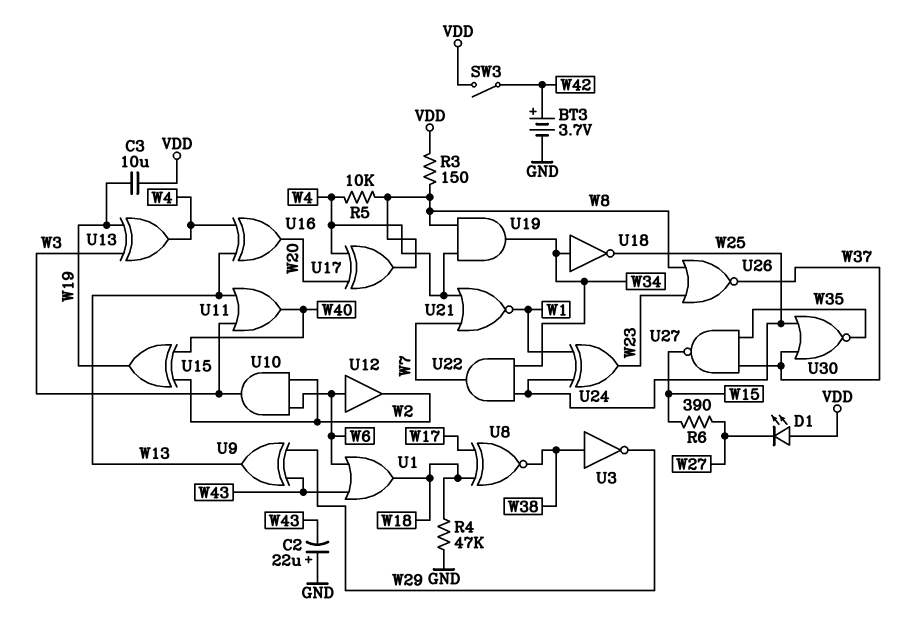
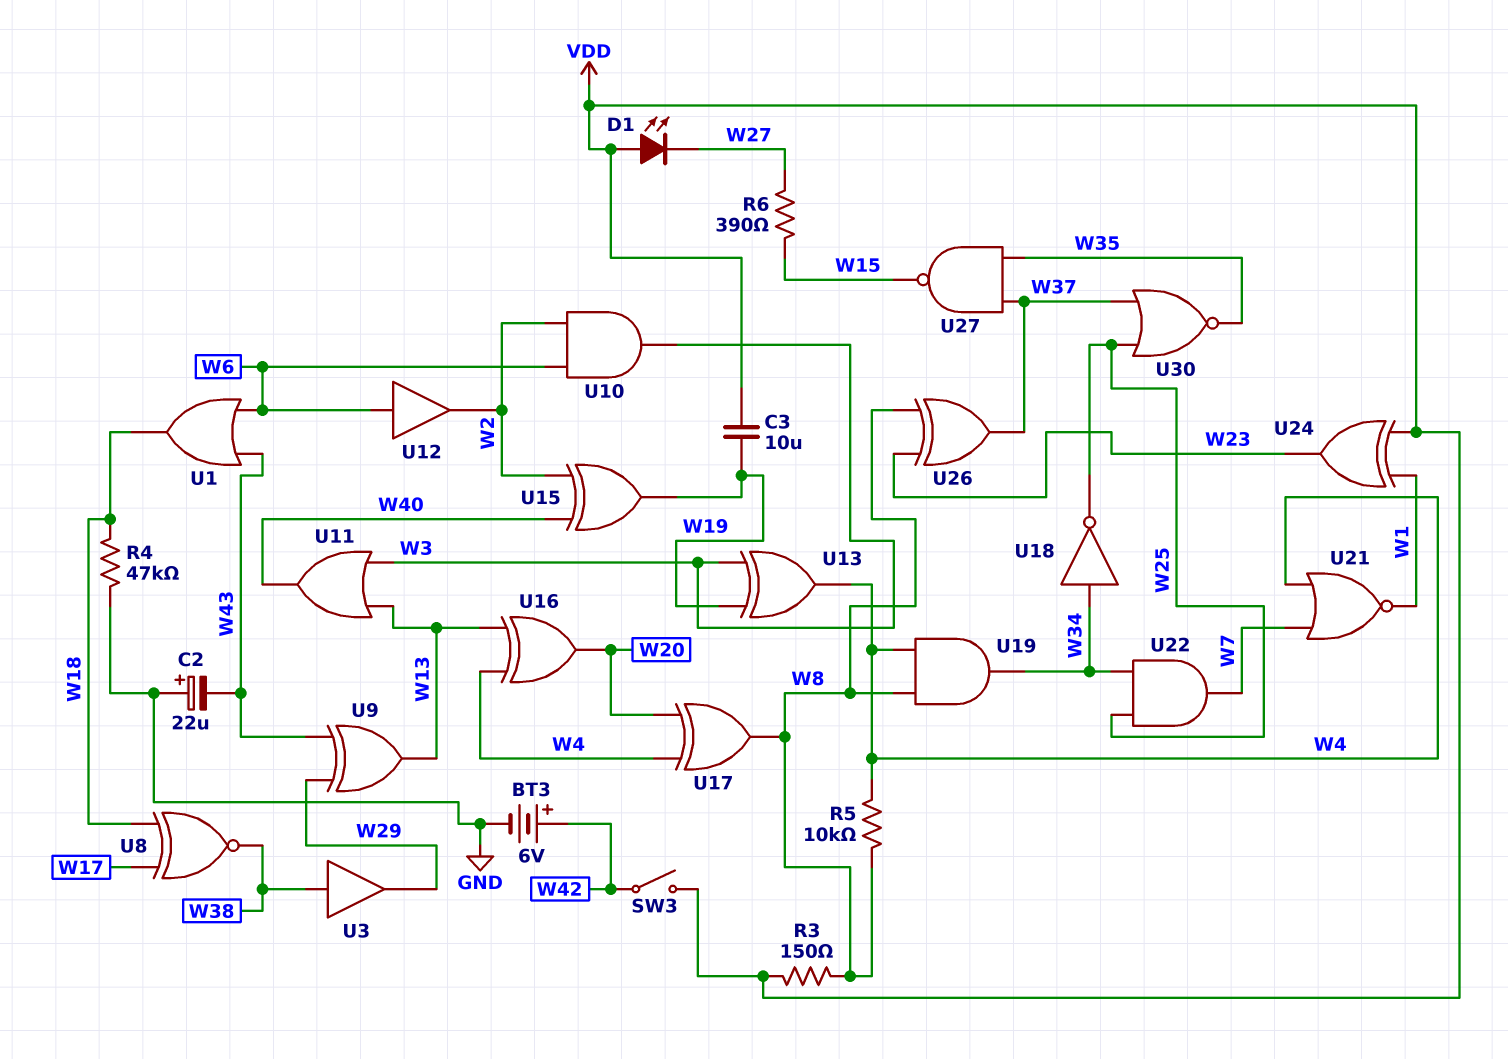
BT3: 3.7V (plus W42, minus GND) -> 6V (plus W42, minus GND)
U3: NOT (in W38, out W29) -> buffer (in W38, out W29)
U24: XOR (in W1, in W25, out W23) -> XOR (in VDD, in W1, out W23)
U26: NOR (in W8, in W23, out W37) -> XOR (in W8, in W23, out W37)

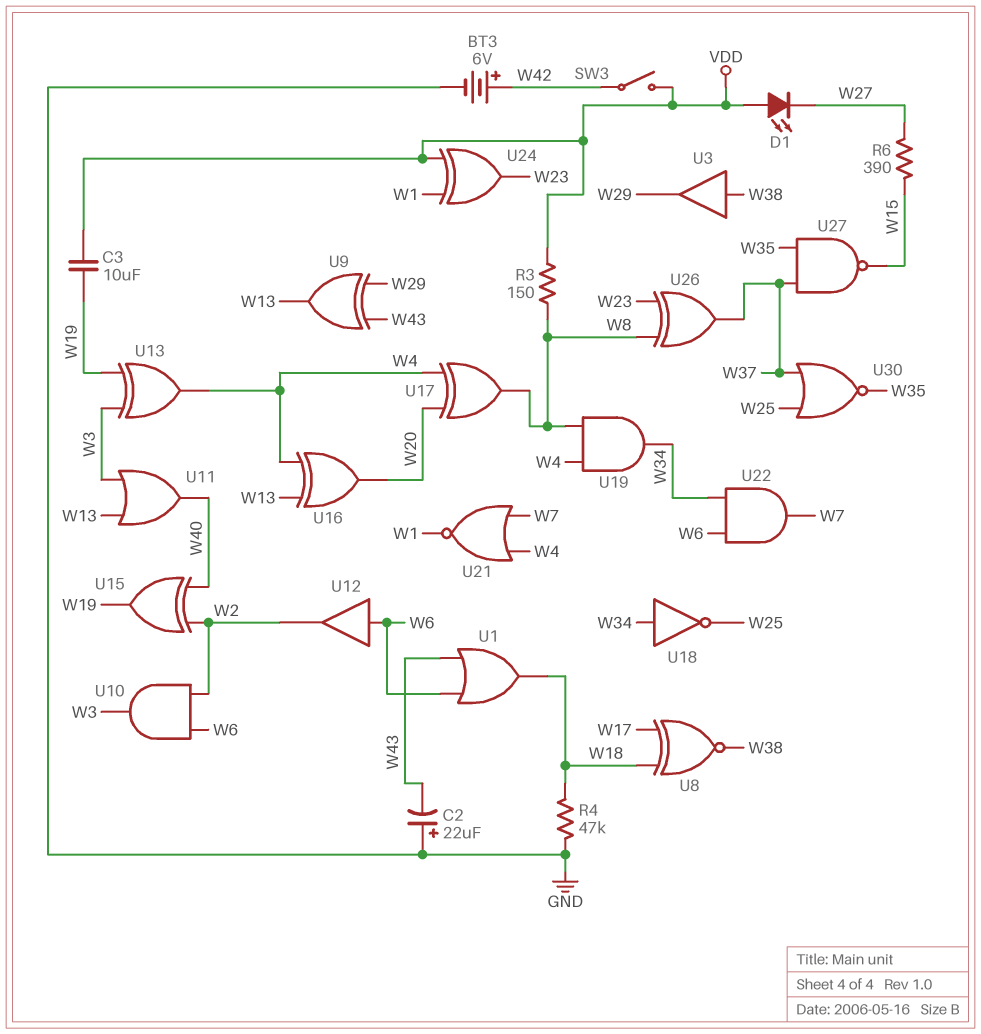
R5: 10k (W4, W8) -> none
U22: AND (in W25, in W34, out W7) -> AND (in W6, in W34, out W7)

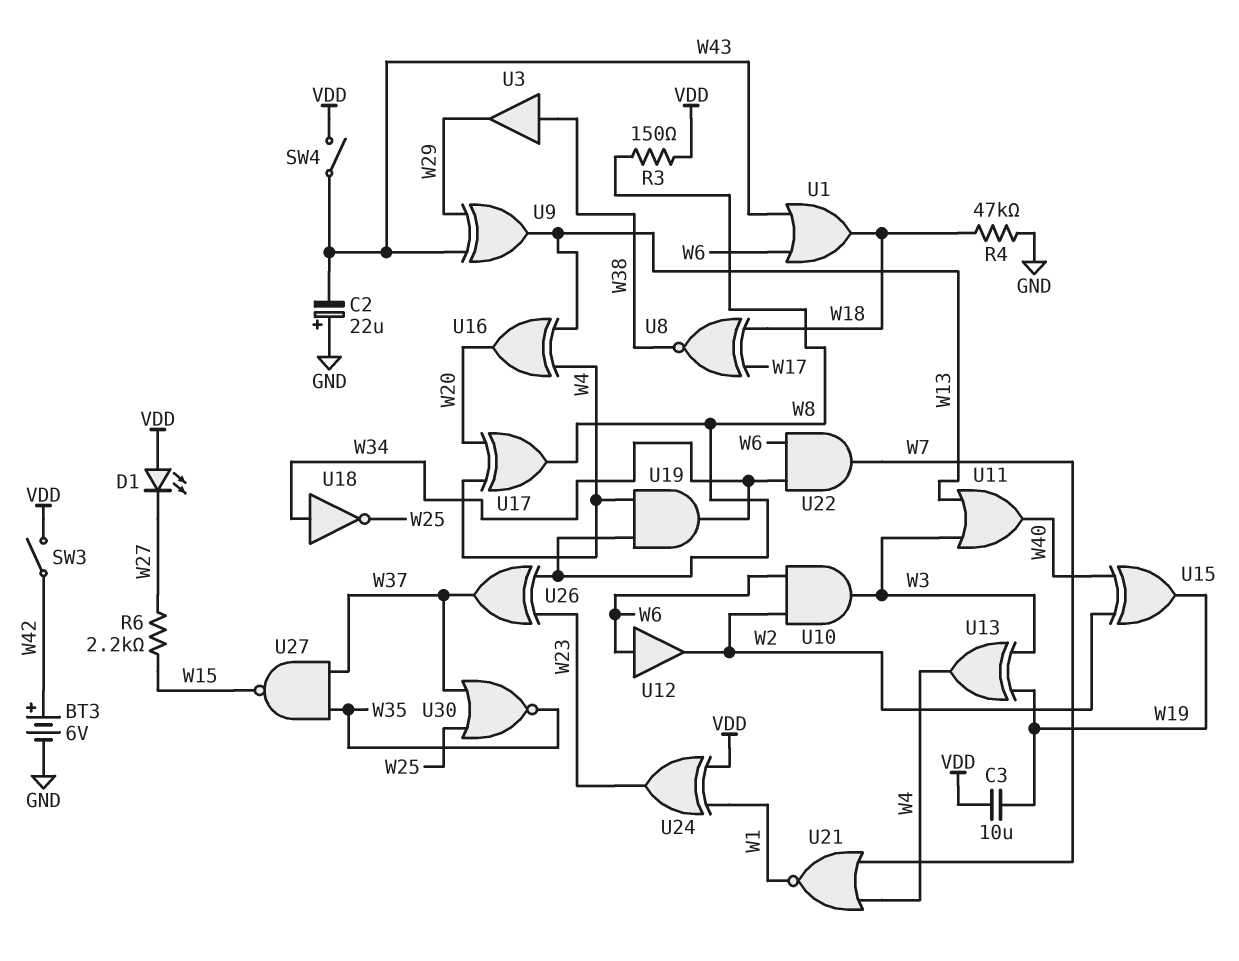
R6: 390 (W15, W27) -> 2.2k (W15, W27)
SW4: none -> switch (VDD, W43)

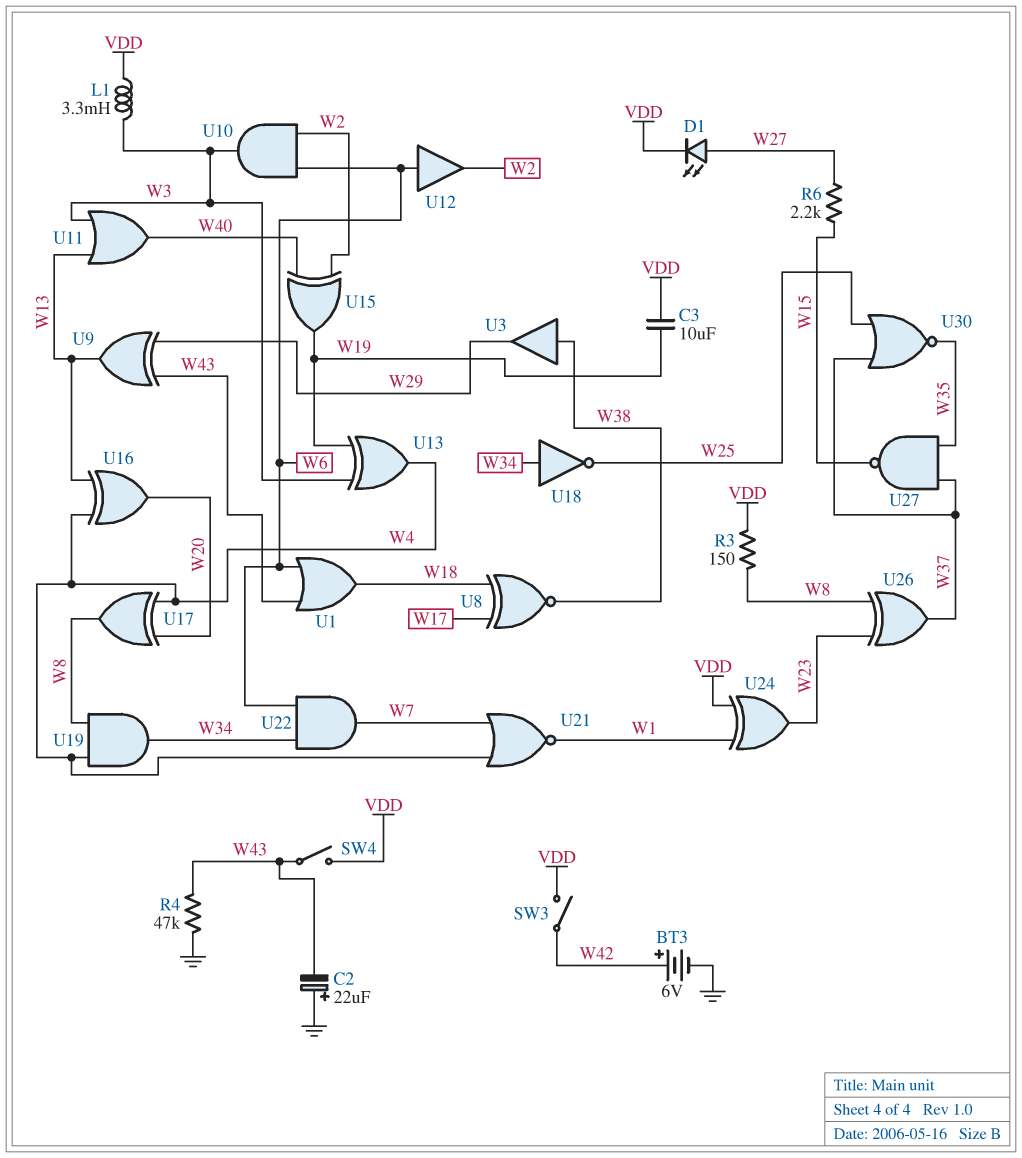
D1: LED (A VDD, K W27) -> LED (A W27, K VDD)
L1: none -> 3.3mH (VDD, W3)
R4: 47k (GND, W18) -> 47k (GND, W43)

